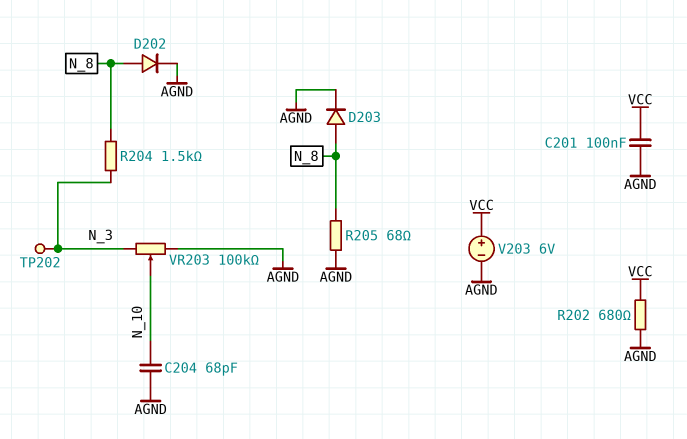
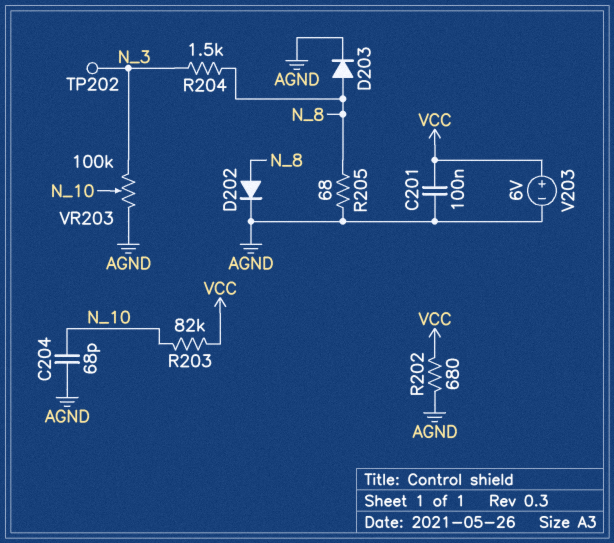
R203: none -> 82k (N_10, VCC)

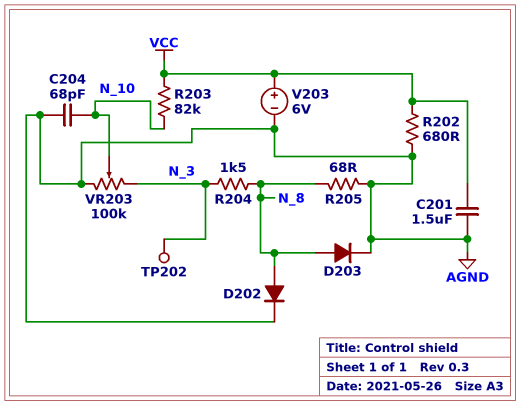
C201: 100nF (AGND, VCC) -> 1.5uF (AGND, VCC)

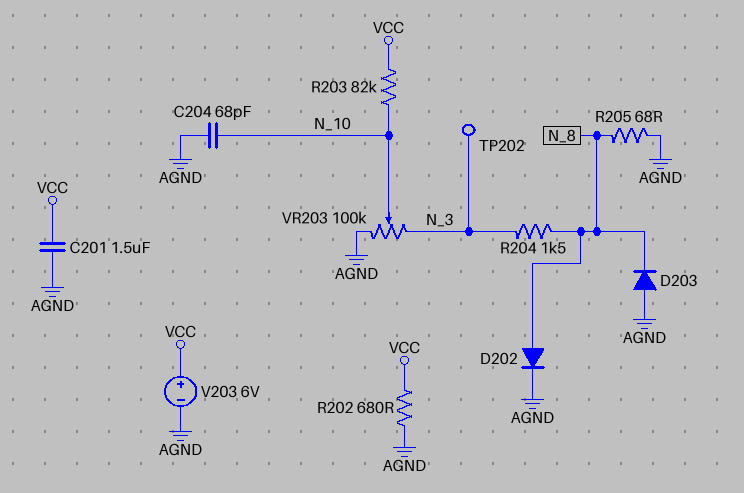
D203: diode (A N_8, K AGND) -> diode (A AGND, K N_8)

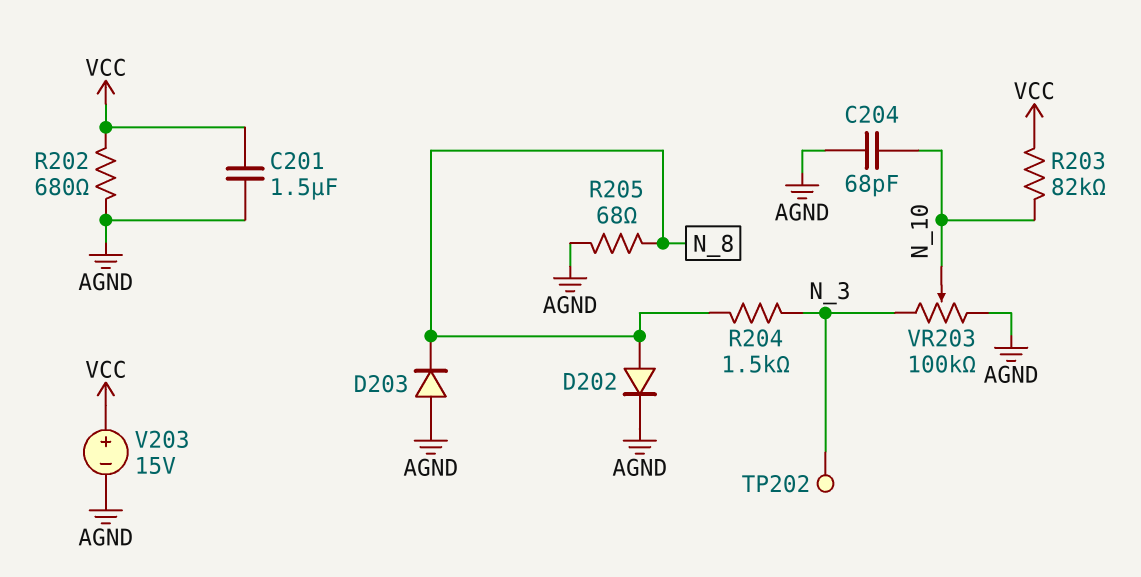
V203: 6V (plus VCC, minus AGND) -> 15V (plus VCC, minus AGND)

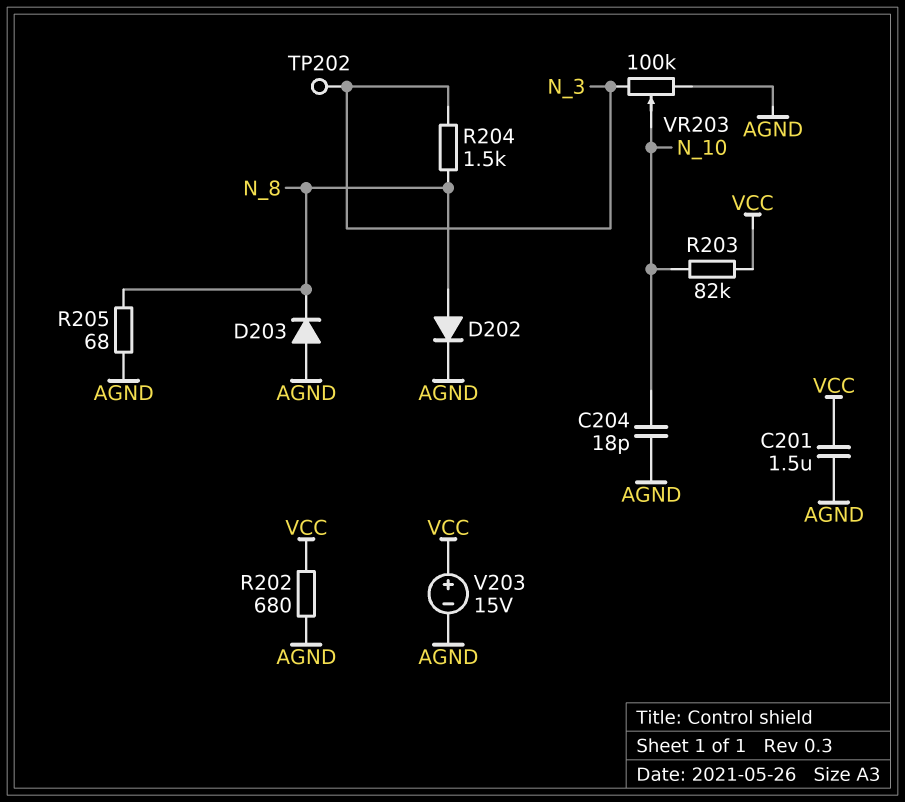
C204: 68pF (AGND, N_10) -> 18pF (AGND, N_10)

